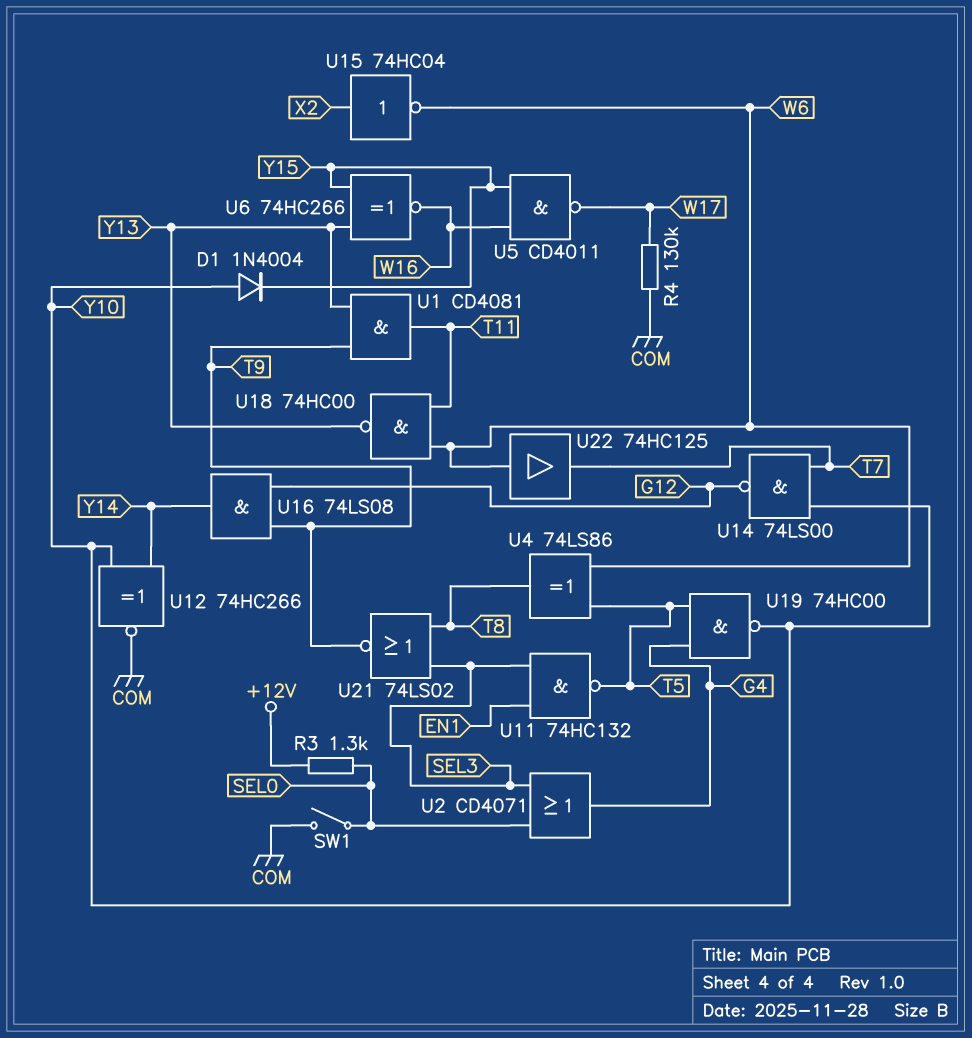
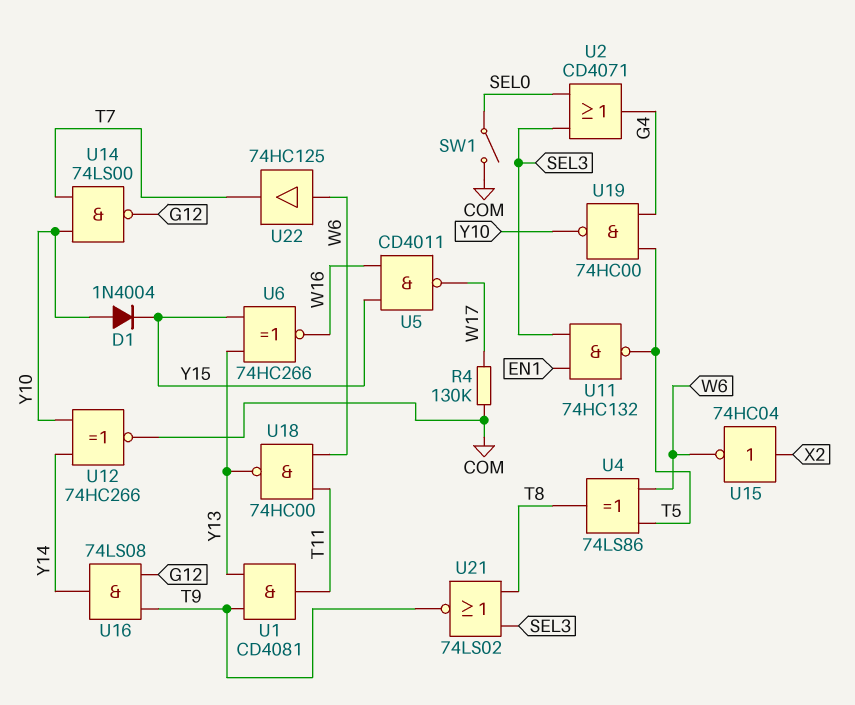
R3: 1.3k (+12V, SEL0) -> none

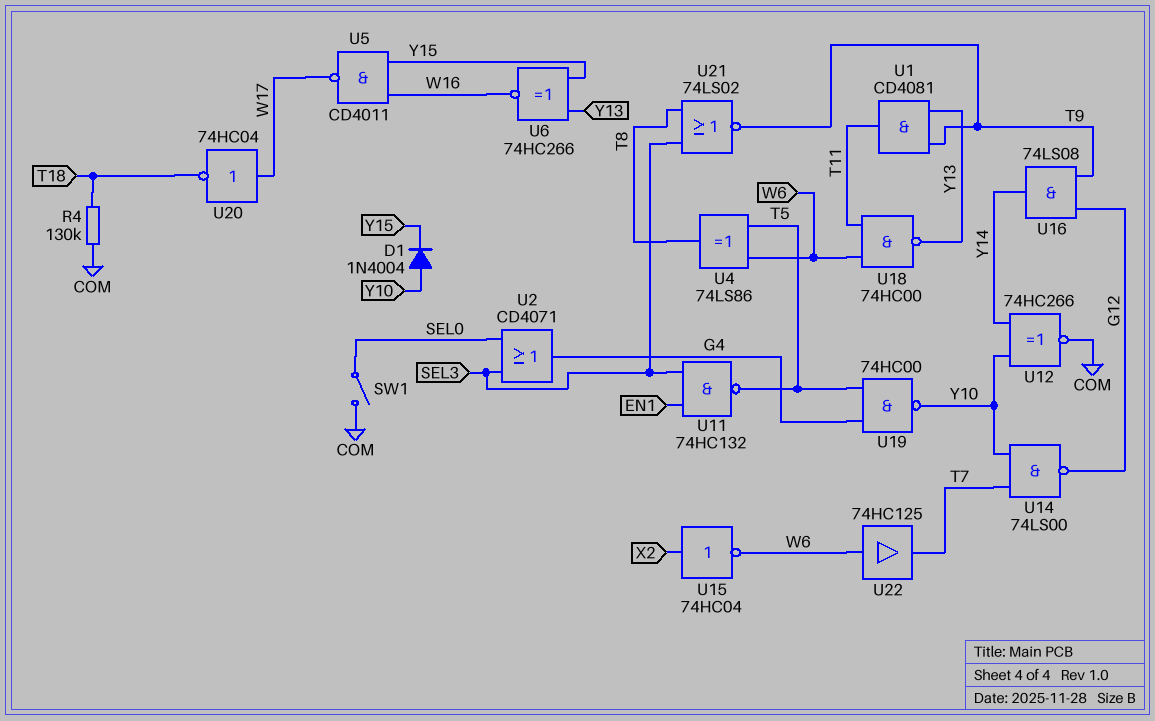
R4: 130k (COM, W17) -> 130k (COM, T18)
U20: none -> NOT 74HC04 (in W17, out T18)

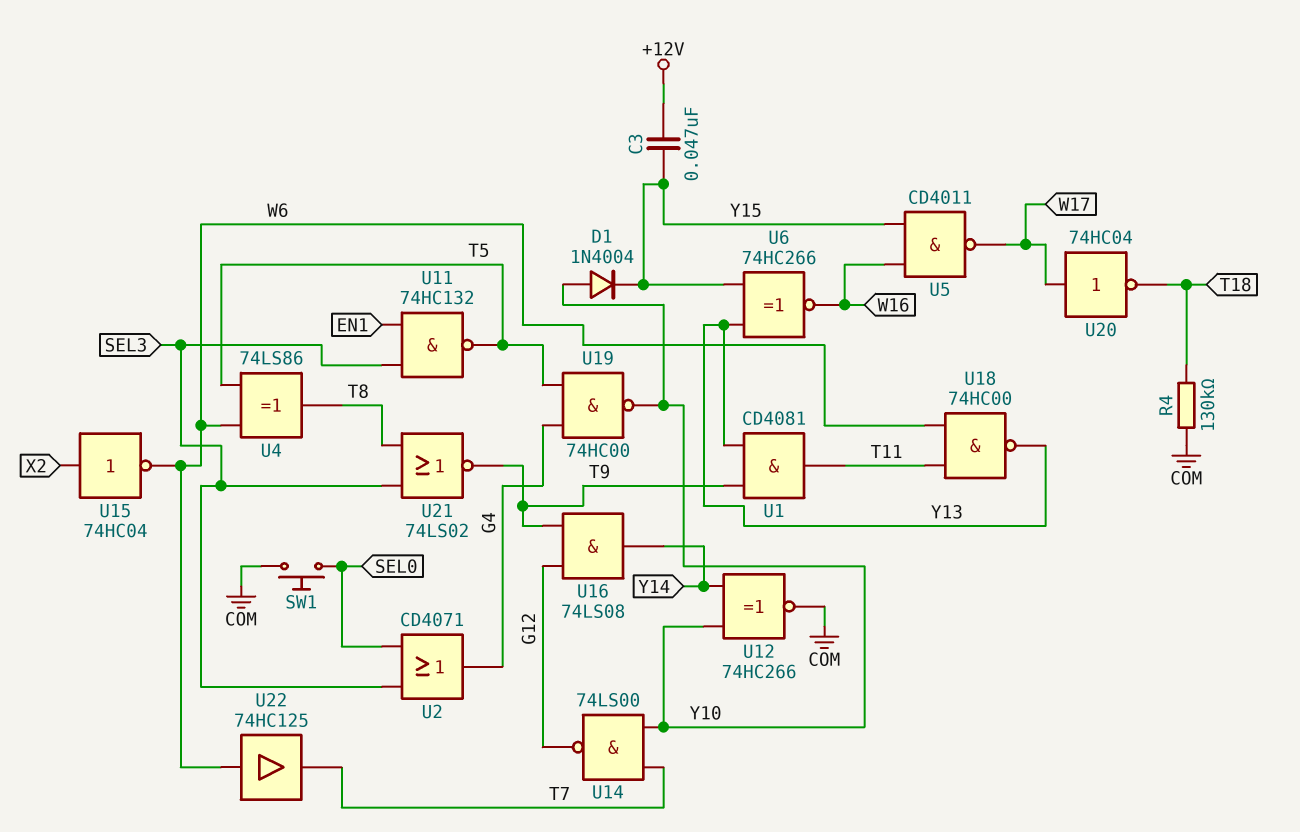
C3: none -> 47nF (+12V, Y15)
SW1: switch (COM, SEL0) -> button (COM, SEL0)

